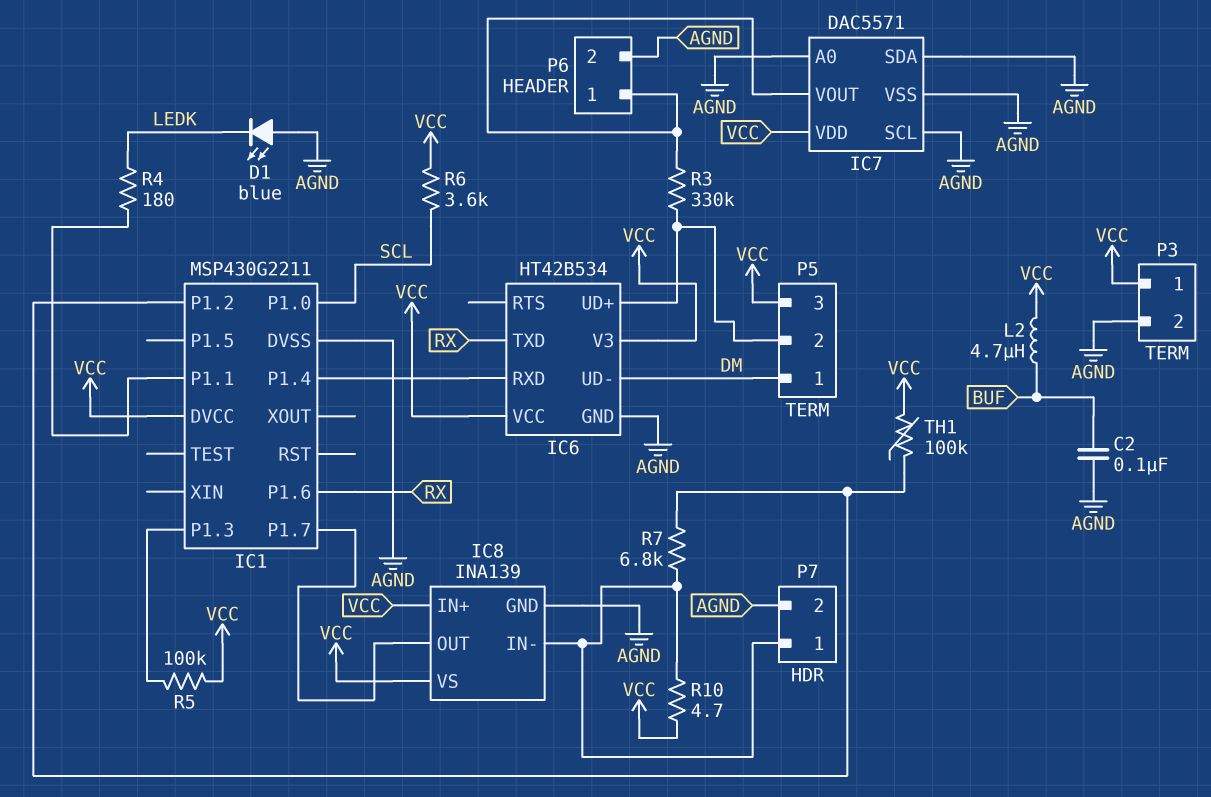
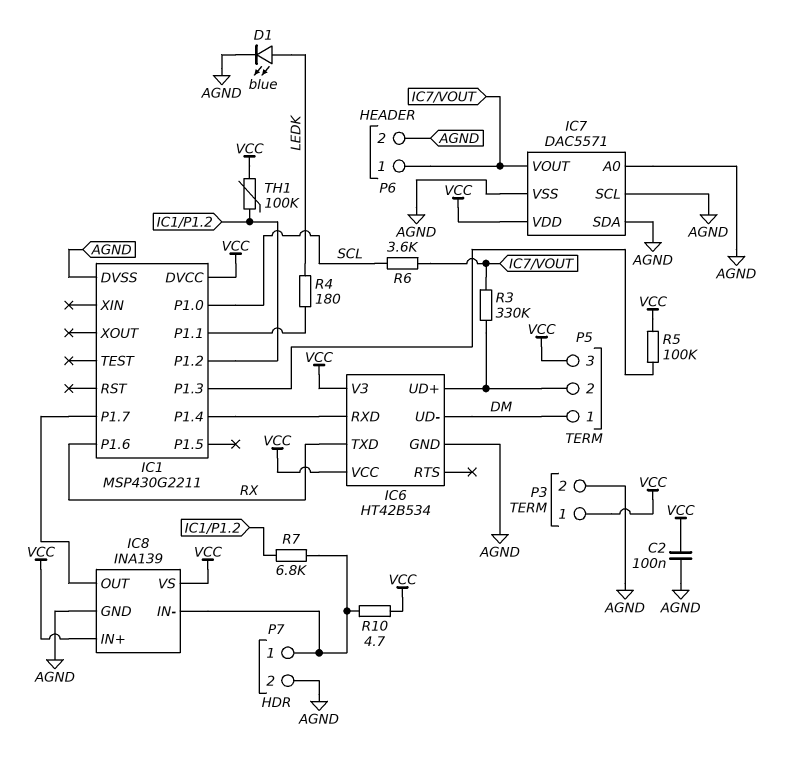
C2: 100nF (AGND, BUF) -> 100nF (AGND, VCC)
D1: LED blue (A AGND, K LEDK) -> LED blue (A LEDK, K AGND)
L2: 4.7uH (BUF, VCC) -> none
R6: 3.6k (SCL, VCC) -> 3.6k (IC7/VOUT, SCL)

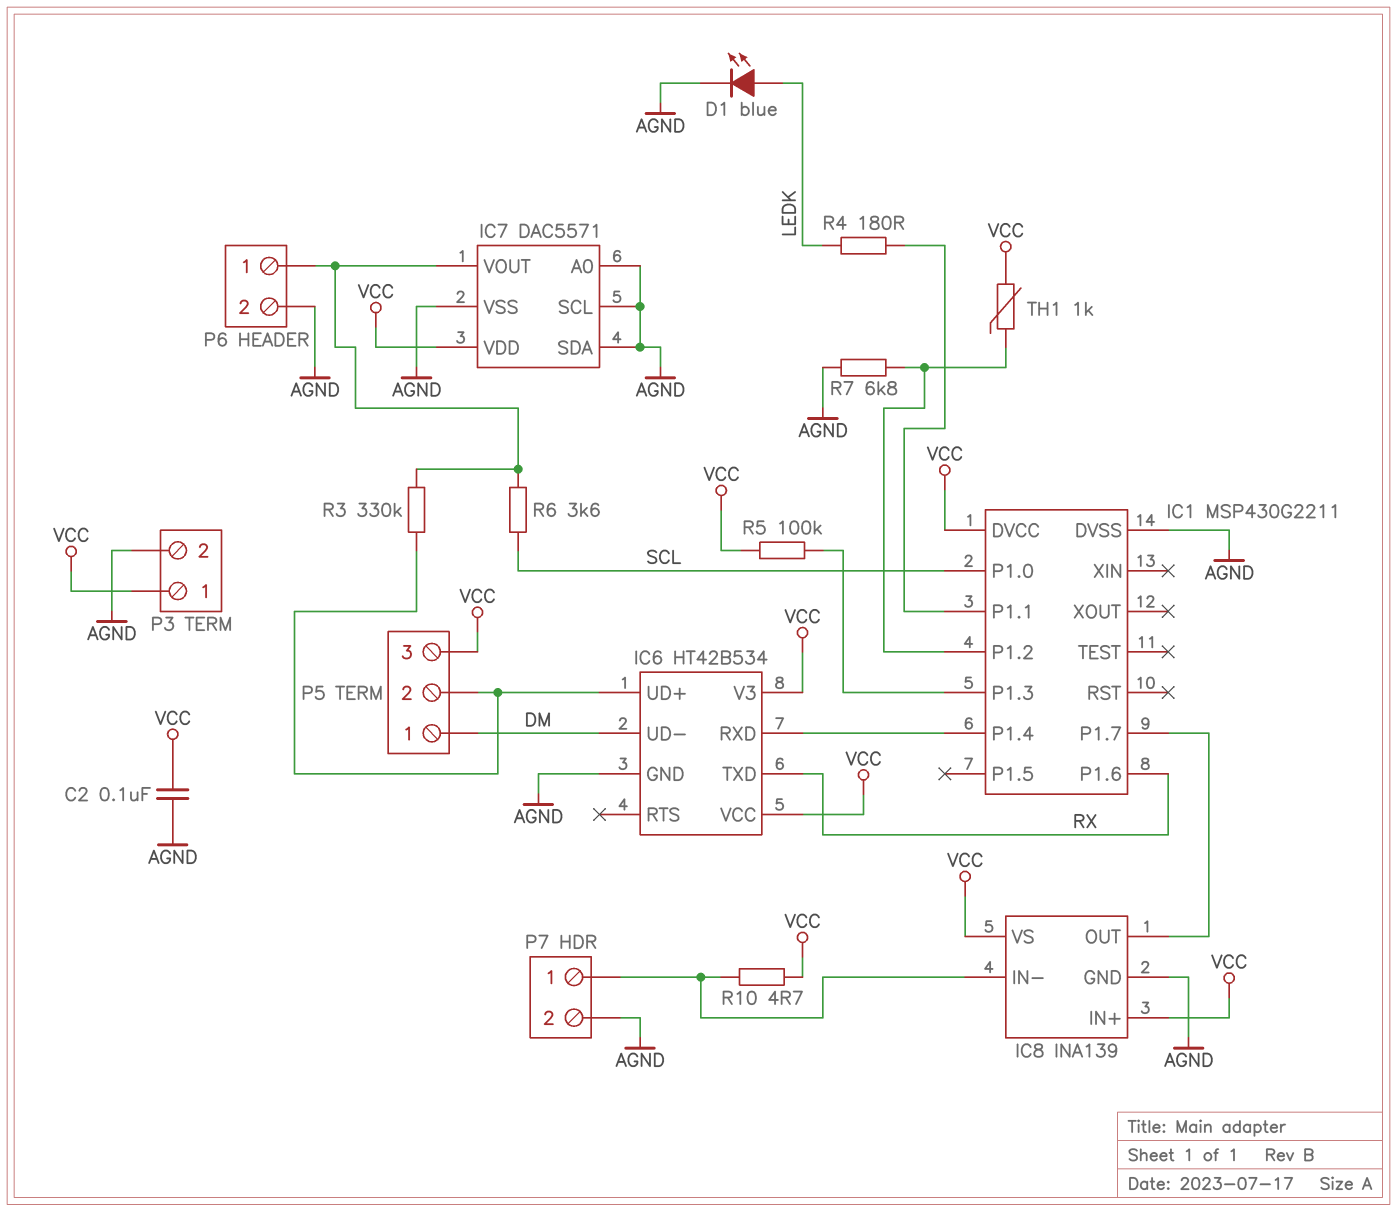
R7: 6.8k (IC1/P1.2, IC8/IN-) -> 6.8k (AGND, IC1/P1.2)
TH1: 100k (IC1/P1.2, VCC) -> 1k (IC1/P1.2, VCC)

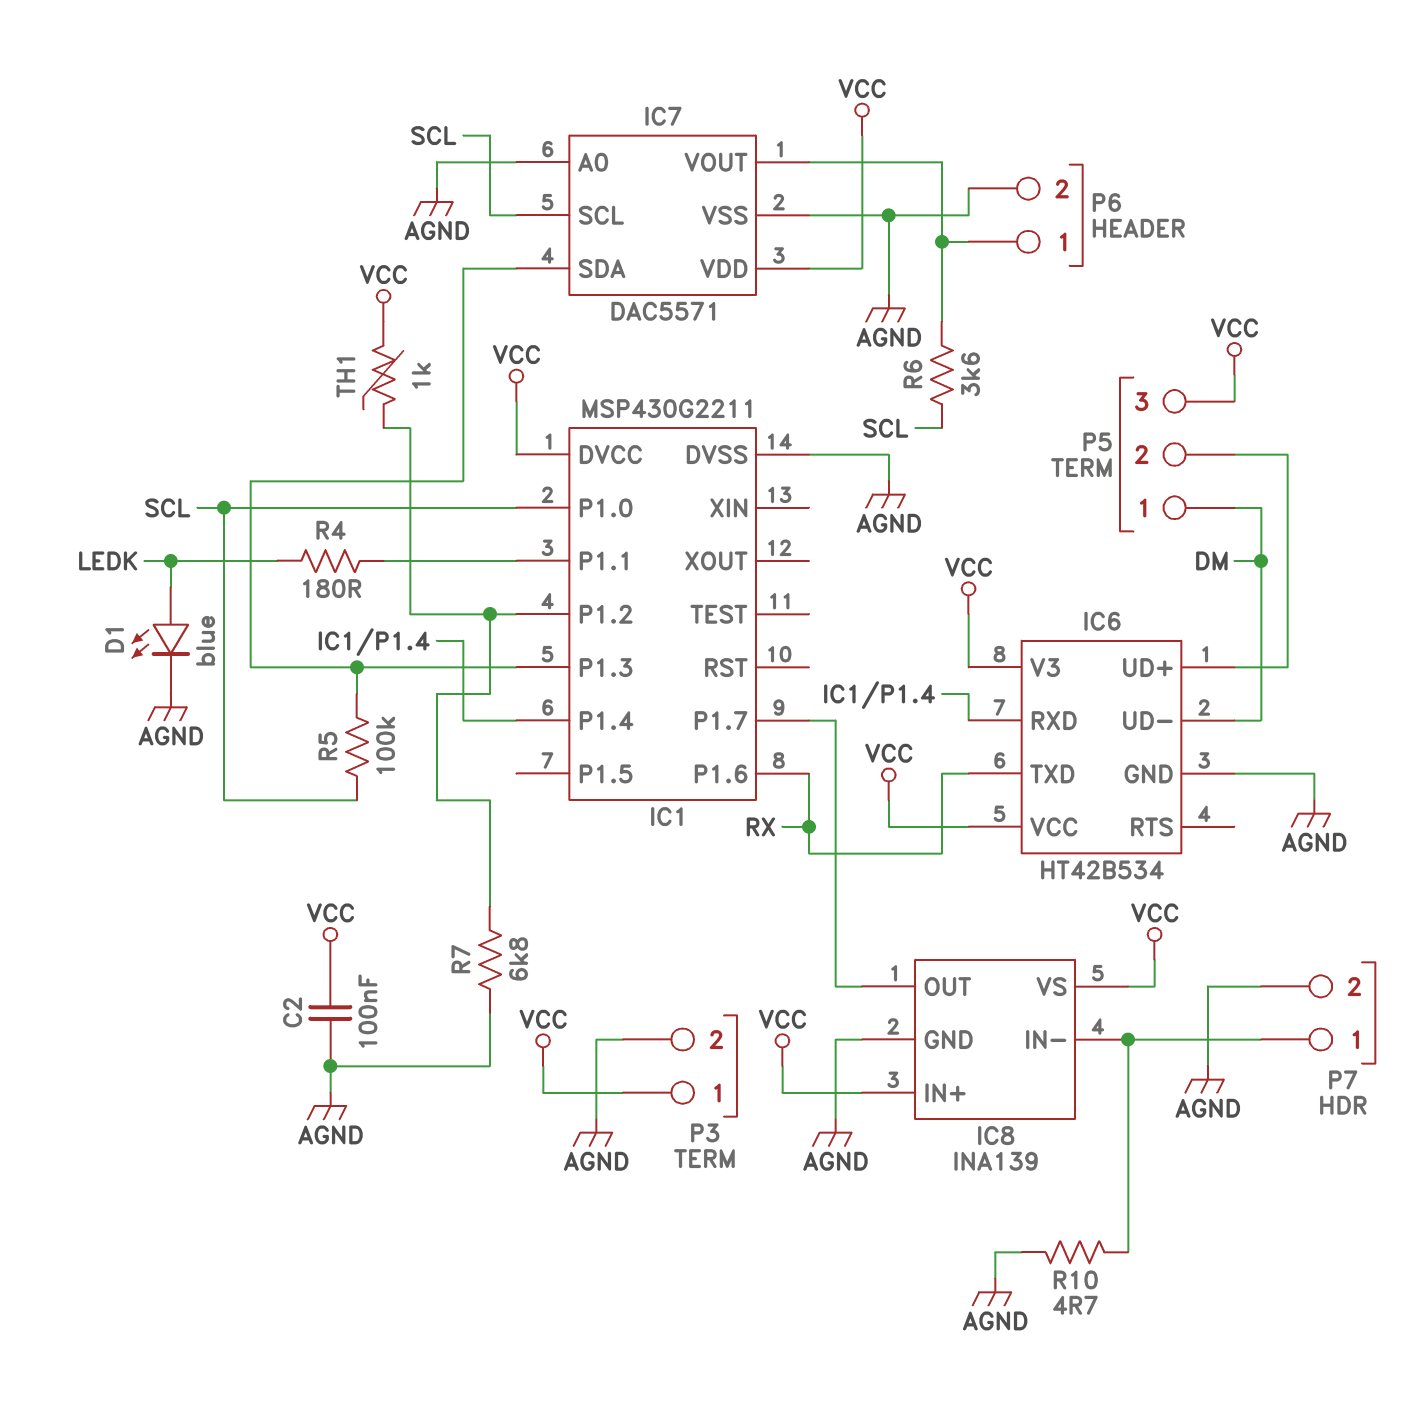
IC7 pin SCL: AGND -> SCL
IC7 pin SDA: AGND -> IC1/P1.3
R3: 330k (IC6/UD+, IC7/VOUT) -> none
R5: 100k (IC1/P1.3, VCC) -> 100k (IC1/P1.3, SCL)
R10: 4.7 (IC8/IN-, VCC) -> 4.7 (AGND, IC8/IN-)

